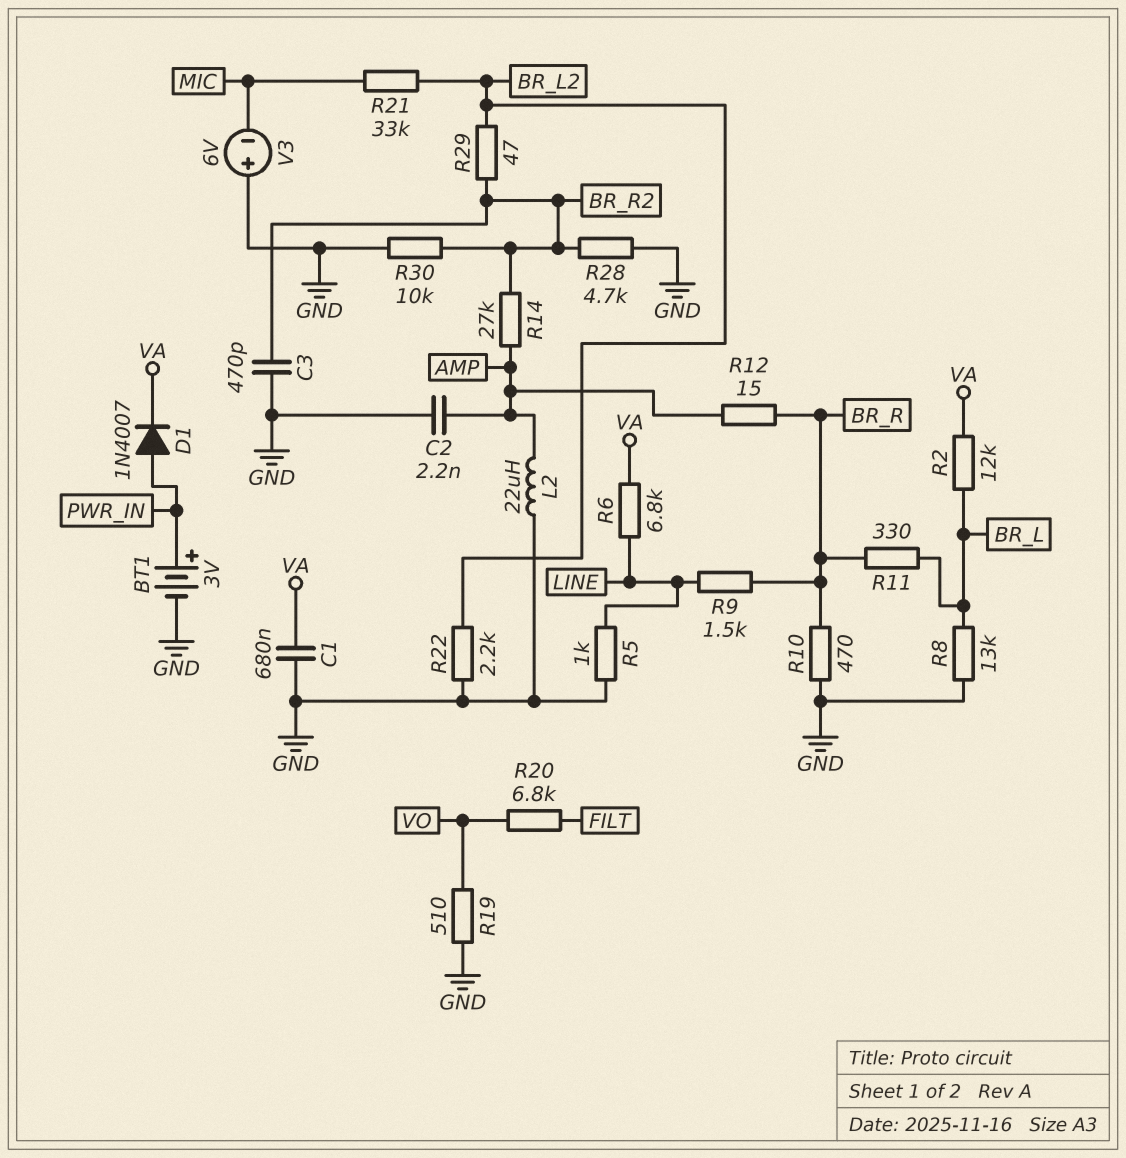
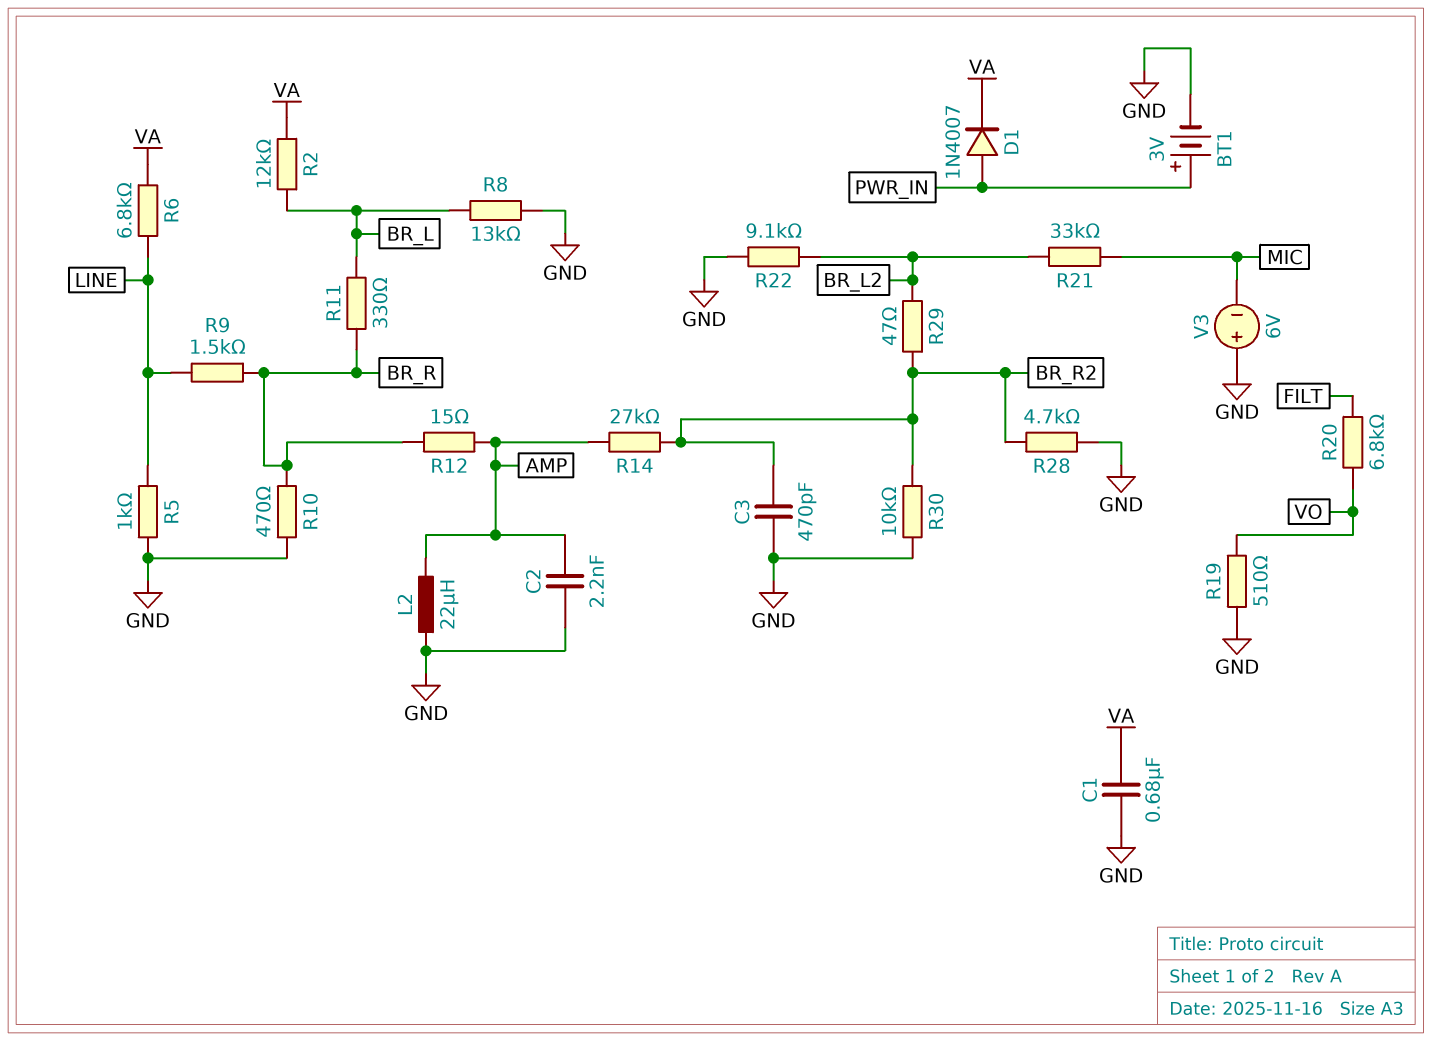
R22: 2.2k (BR_L2, GND) -> 9.1k (BR_L2, GND)

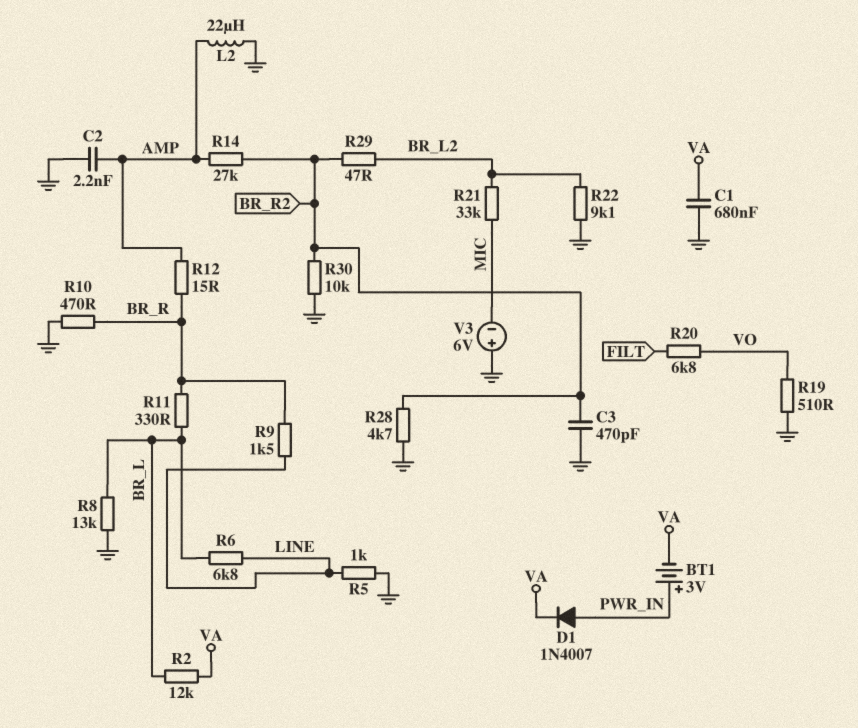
BT1: 3V (plus PWR_IN, minus GND) -> 3V (plus PWR_IN, minus VA)
R6: 6.8k (LINE, VA) -> 6.8k (BR_L, LINE)

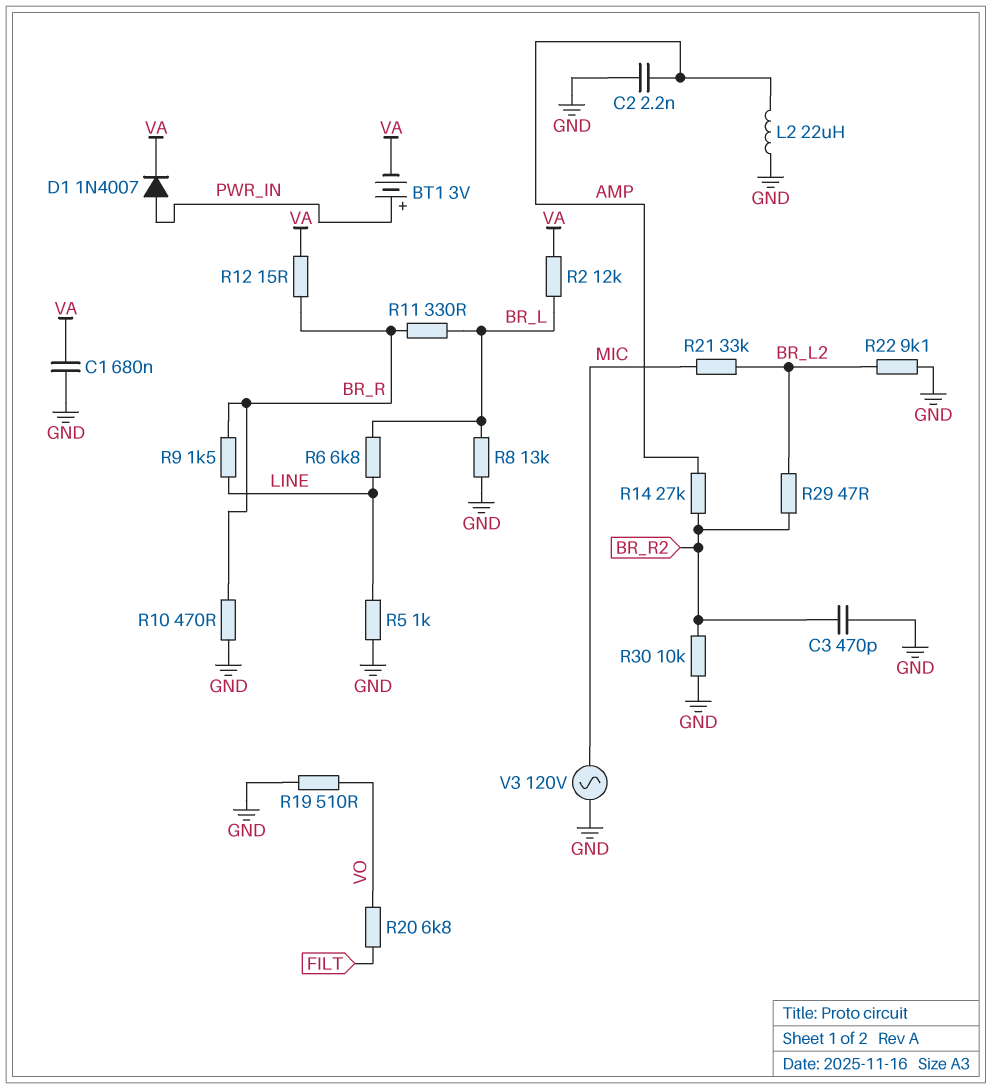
R12: 15 (AMP, BR_R) -> 15 (BR_R, VA)
R28: 4.7k (BR_R2, GND) -> none
V3: 6V (plus GND, minus MIC) -> AC 120V (GND, MIC)

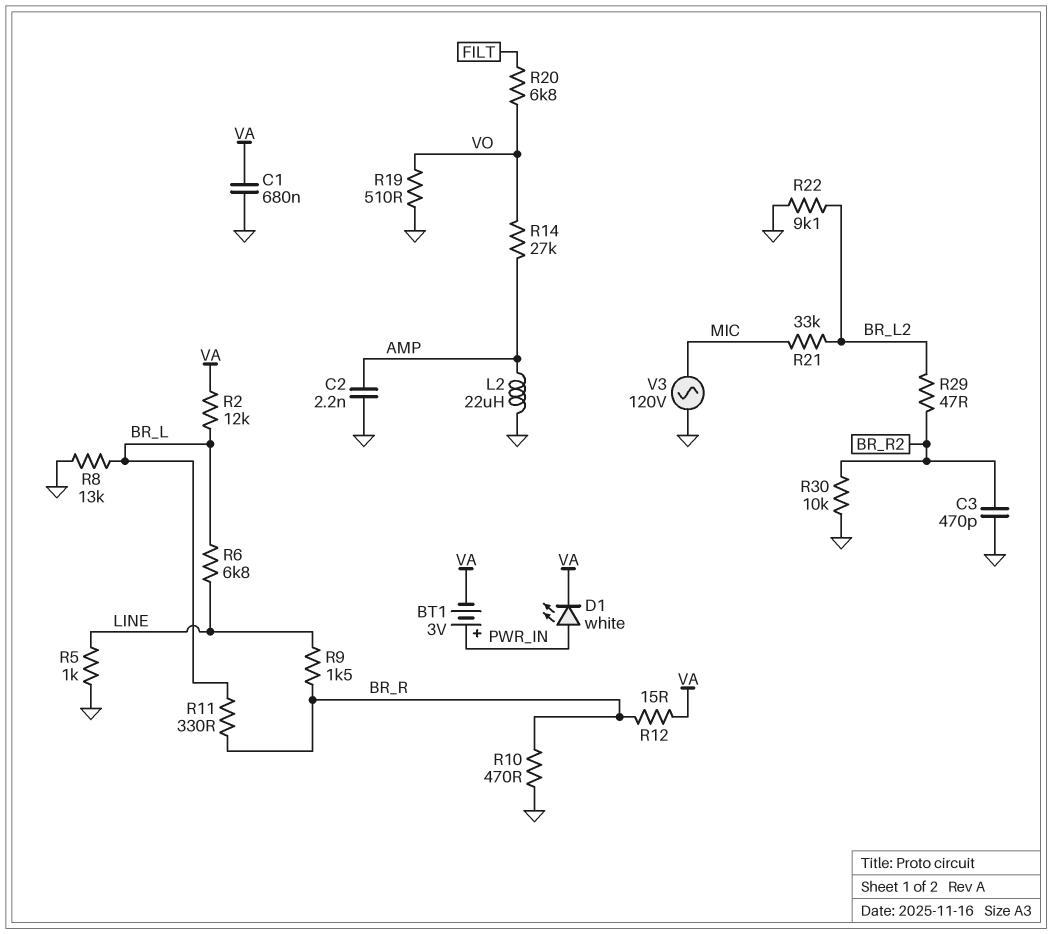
D1: diode 1N4007 (A PWR_IN, K VA) -> LED white (A PWR_IN, K VA)
R14: 27k (AMP, BR_R2) -> 27k (AMP, VO)

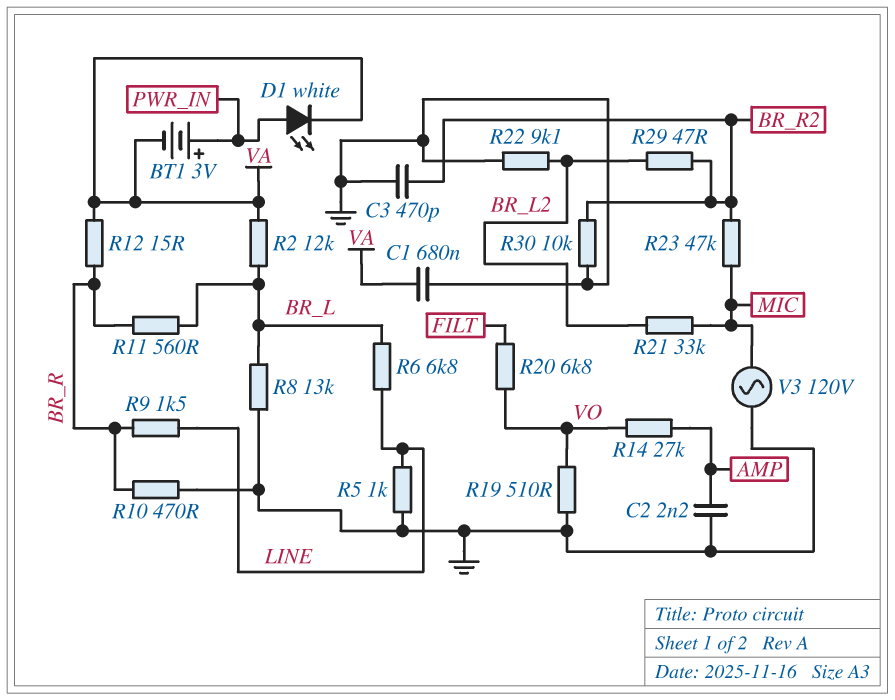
L2: 22uH (AMP, GND) -> none
R11: 330 (BR_L, BR_R) -> 560 (BR_L, BR_R)
R23: none -> 47k (BR_R2, MIC)

